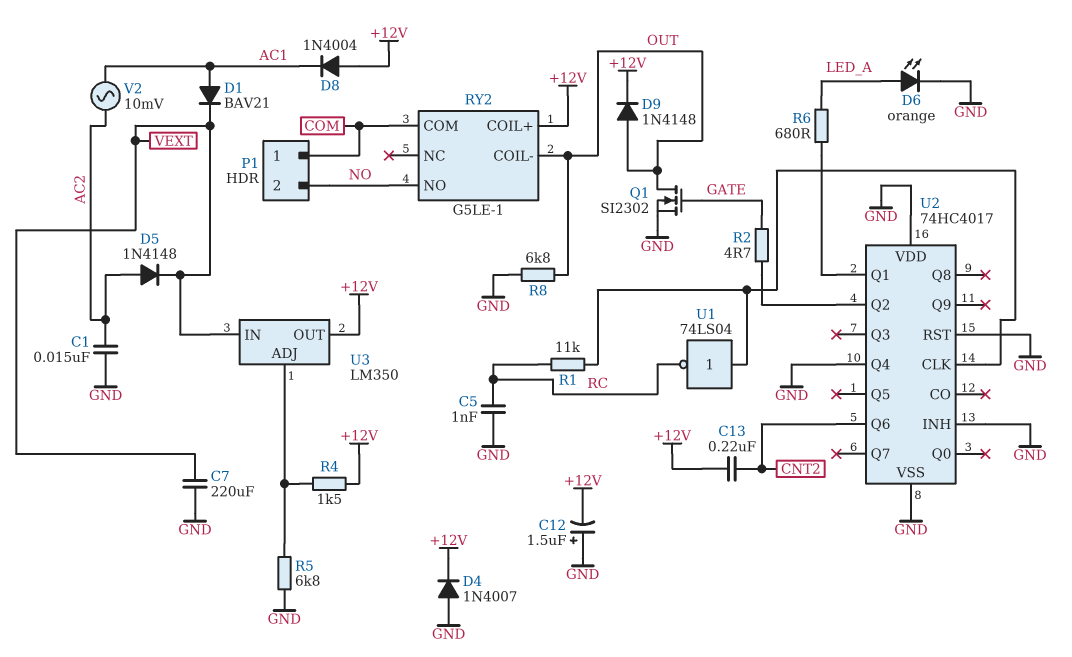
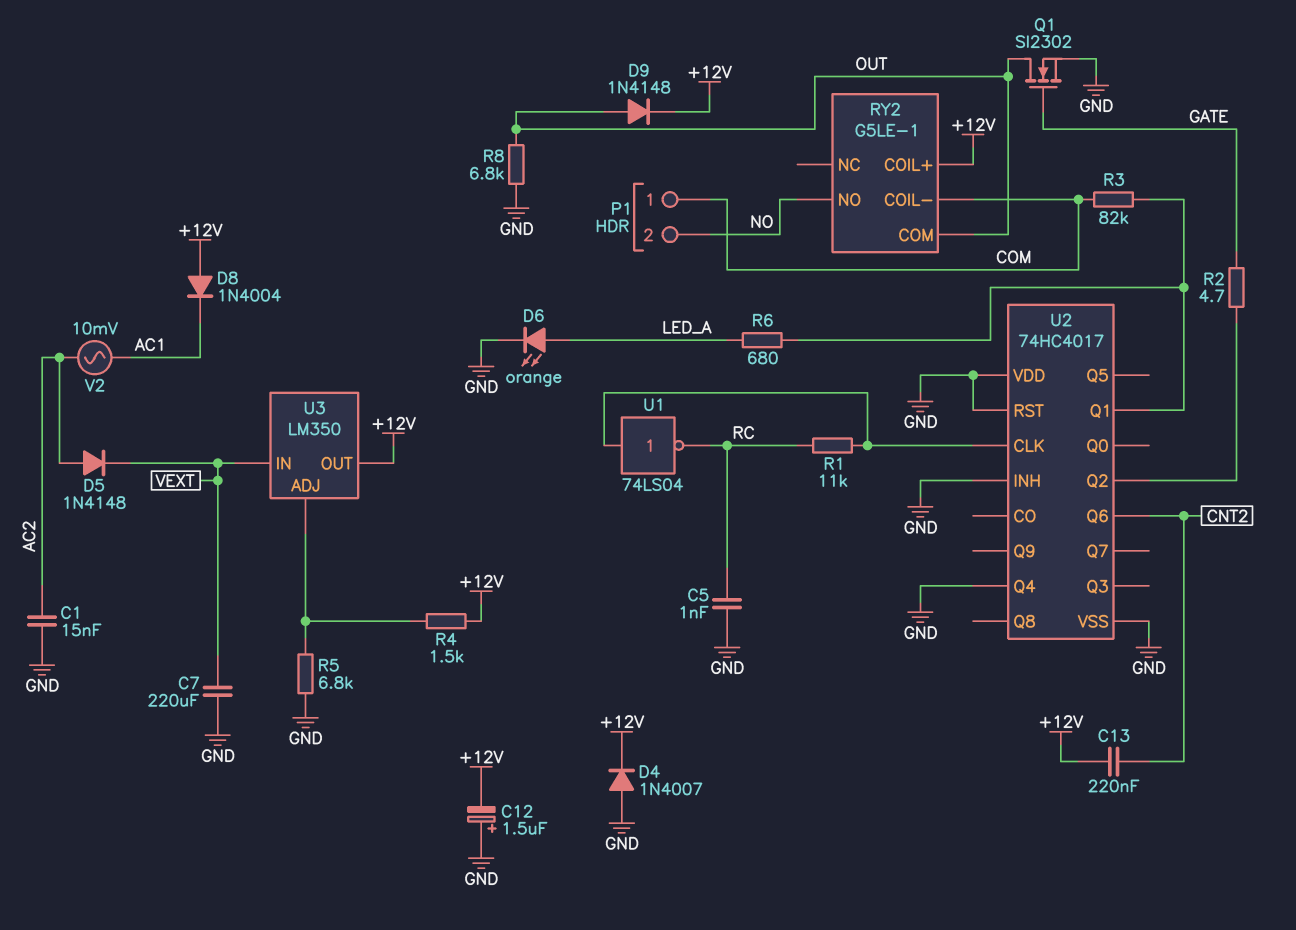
D1: diode BAV21 (A AC1, K VEXT) -> none
R3: none -> 82k (COM, U2/Q1)
RY2 pin COIL-: OUT -> COM
RY2 pin COM: COM -> OUT

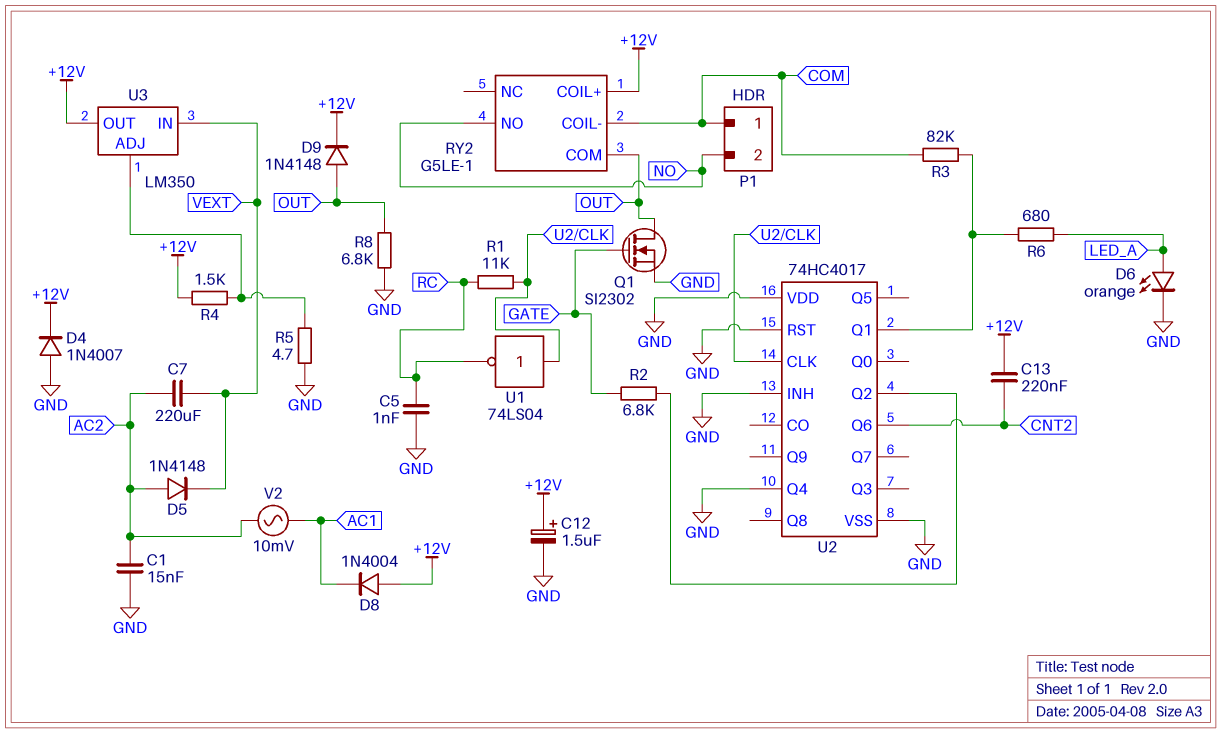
C7: 220uF (GND, VEXT) -> 220uF (AC2, VEXT)
C12: 1.5uF (plus GND, minus +12V) -> 1.5uF (plus +12V, minus GND)
R2: 4.7 (GATE, U2/Q2) -> 6.8k (GATE, U2/Q2)
R5: 6.8k (GND, U3/ADJ) -> 4.7 (GND, U3/ADJ)

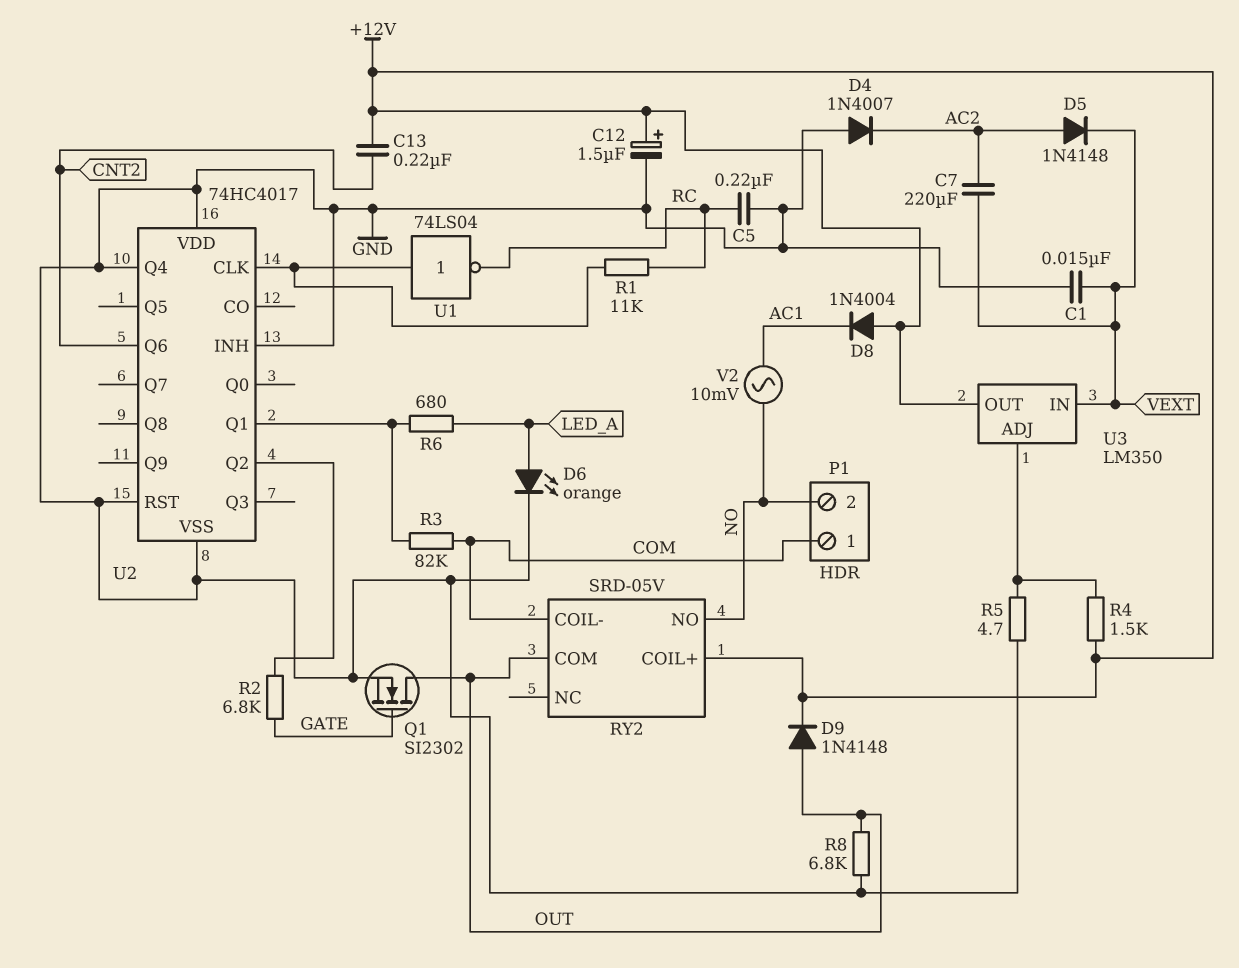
C1: 15nF (AC2, GND) -> 15nF (GND, VEXT)
C5: 1nF (GND, RC) -> 220nF (GND, RC)
D4: diode 1N4007 (A GND, K +12V) -> diode 1N4007 (A GND, K AC2)
RY2: G5LE-1 -> SRD-05V
V2: AC 10mV (AC1, AC2) -> AC 10mV (AC1, NO)

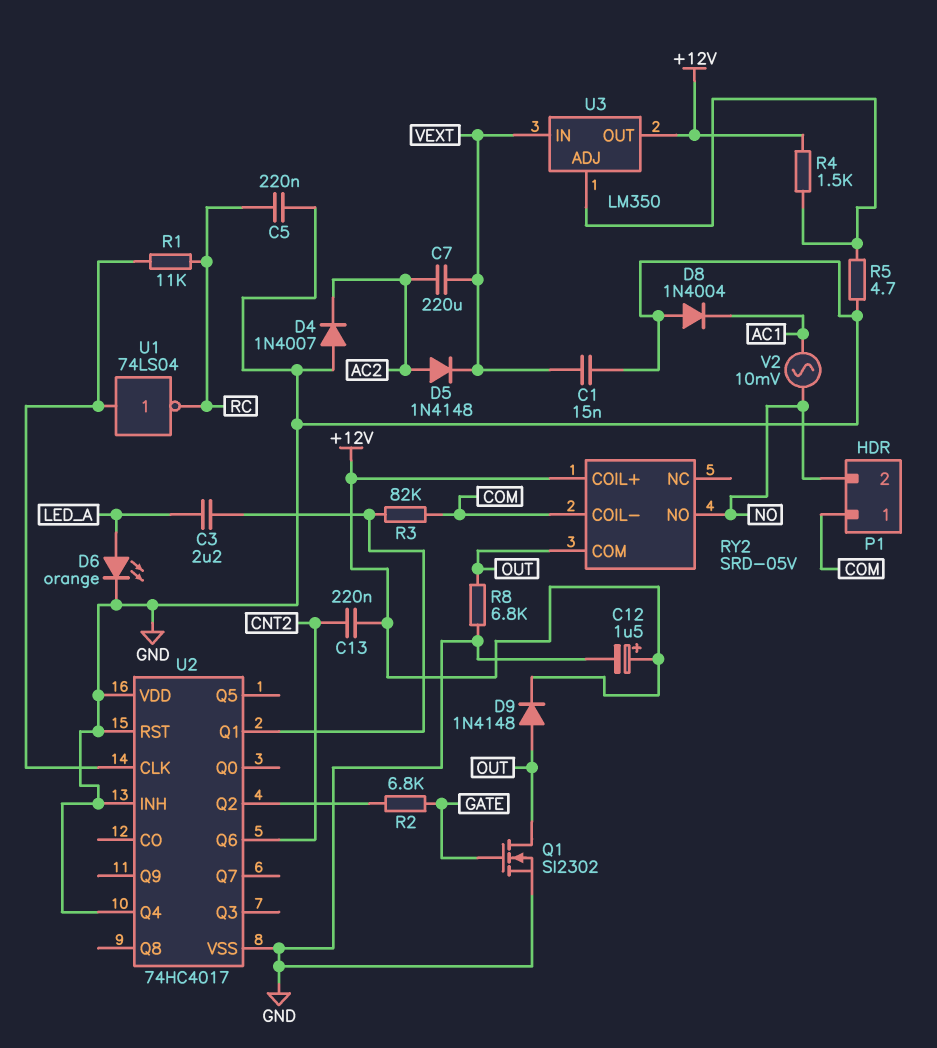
C3: none -> 2.2uF (LED_A, U2/Q1)
D8: diode 1N4004 (A +12V, K AC1) -> diode 1N4004 (A GND, K AC1)
R6: 680 (LED_A, U2/Q1) -> none

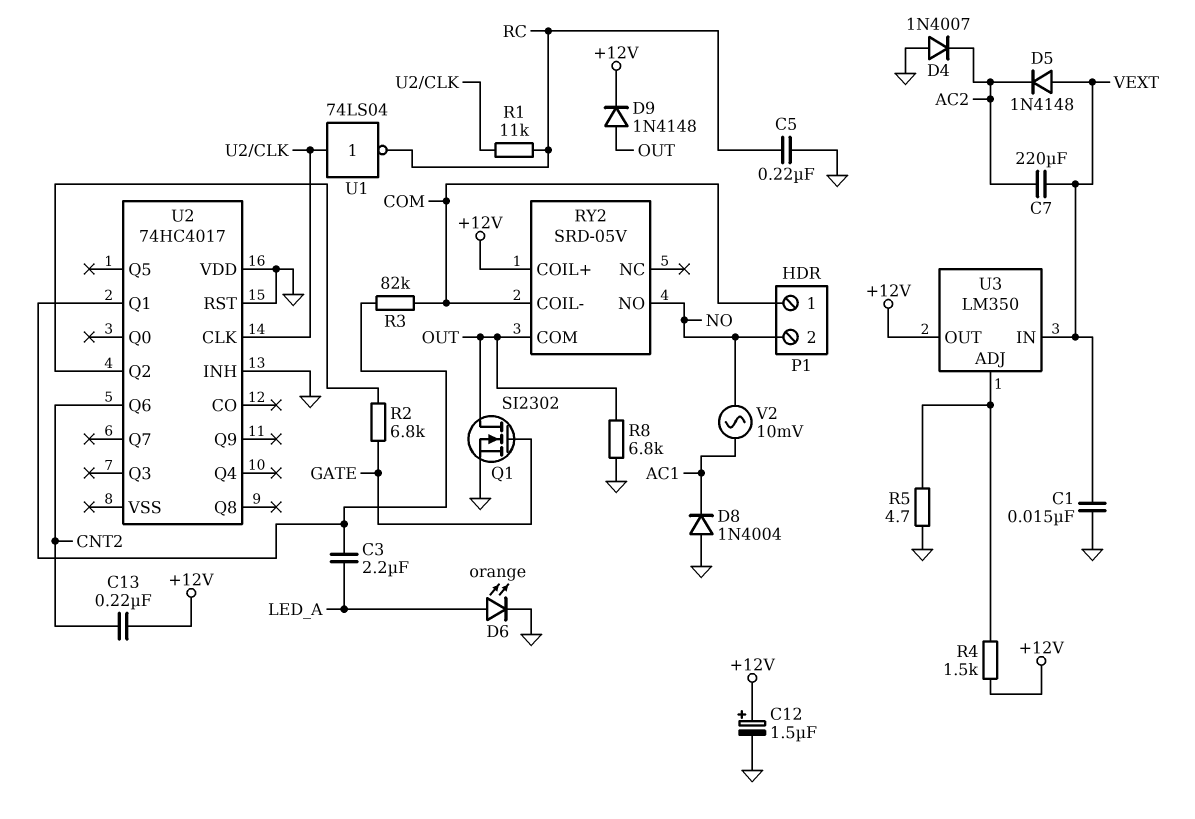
D5: diode 1N4148 (A AC2, K VEXT) -> diode 1N4148 (A VEXT, K AC2)
U2 pin Q4: GND -> none
U2 pin VSS: GND -> none

